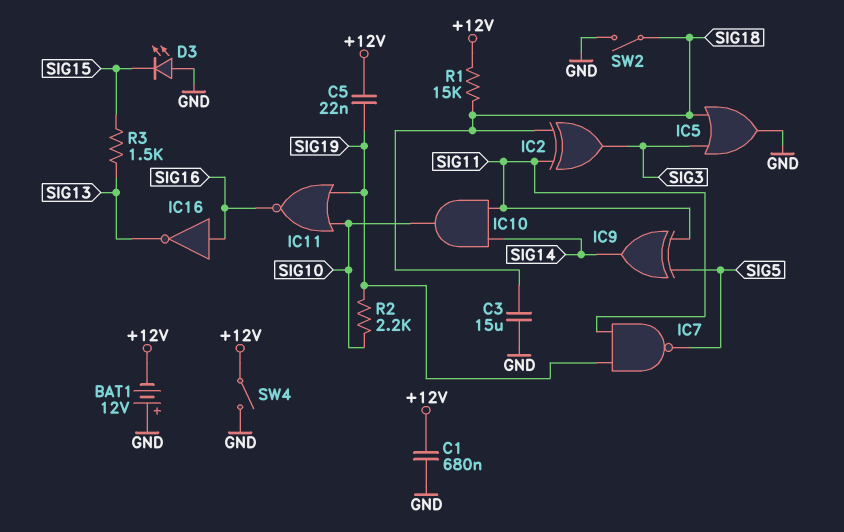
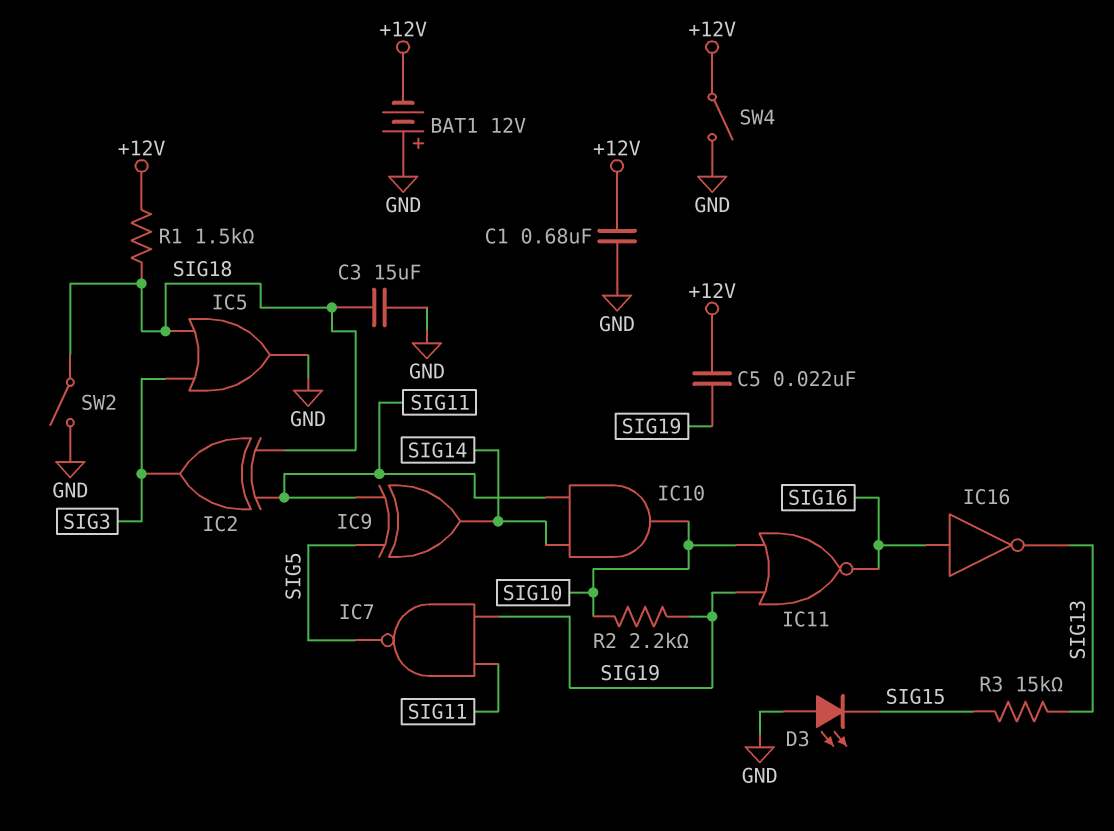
R1: 15k (+12V, SIG18) -> 1.5k (+12V, SIG18)
R3: 1.5k (SIG13, SIG15) -> 15k (SIG13, SIG15)

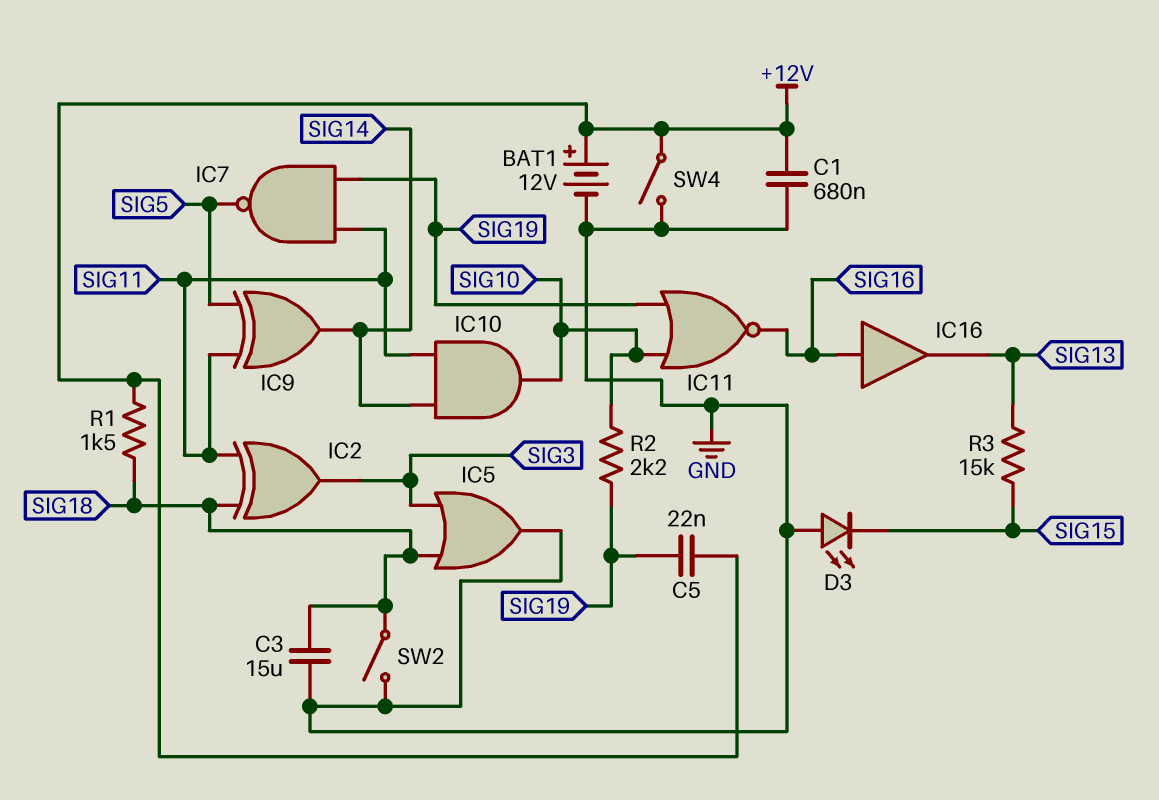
BAT1: 12V (plus GND, minus +12V) -> 12V (plus +12V, minus GND)
IC16: NOT (in SIG16, out SIG13) -> buffer (in SIG16, out SIG13)

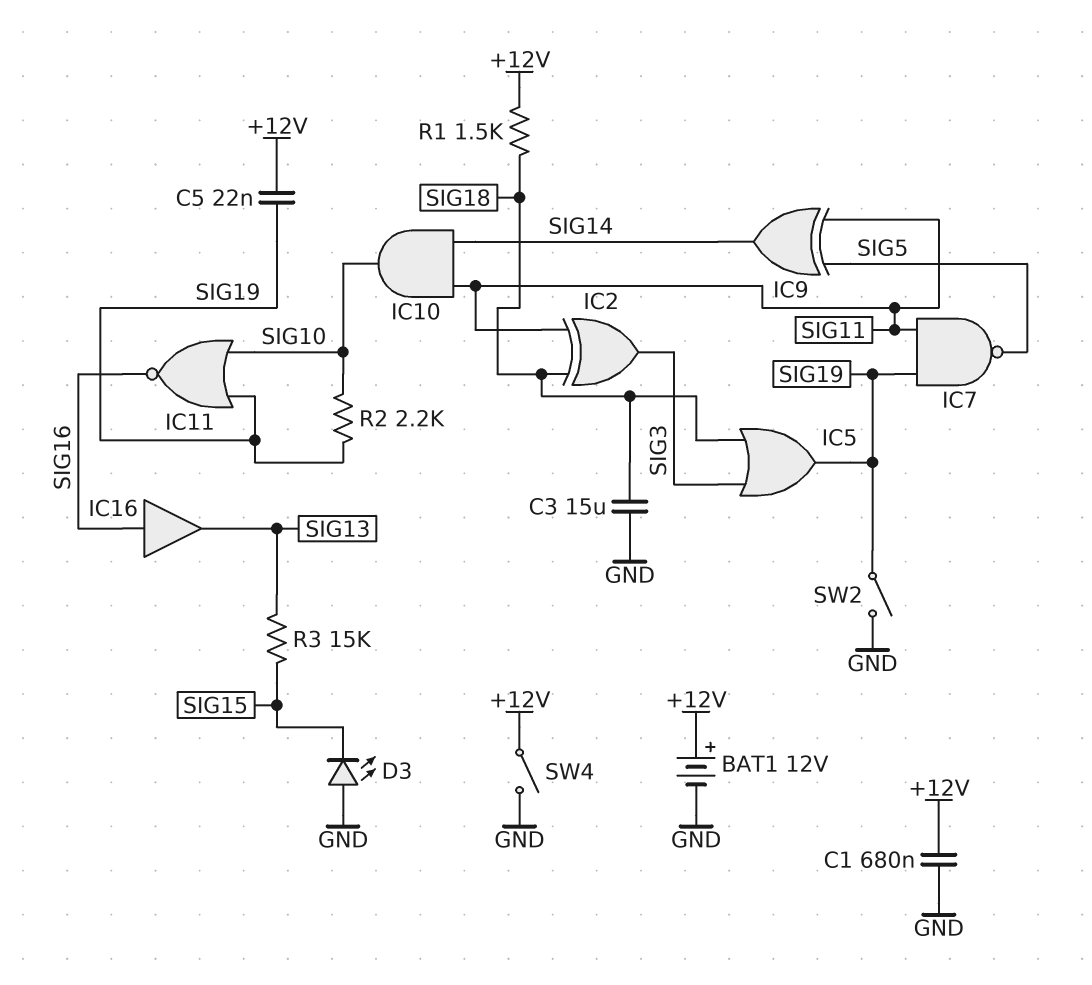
IC5: OR (in SIG3, in SIG18, out GND) -> OR (in SIG3, in SIG18, out SIG19)
SW2: switch (GND, SIG18) -> switch (GND, SIG19)

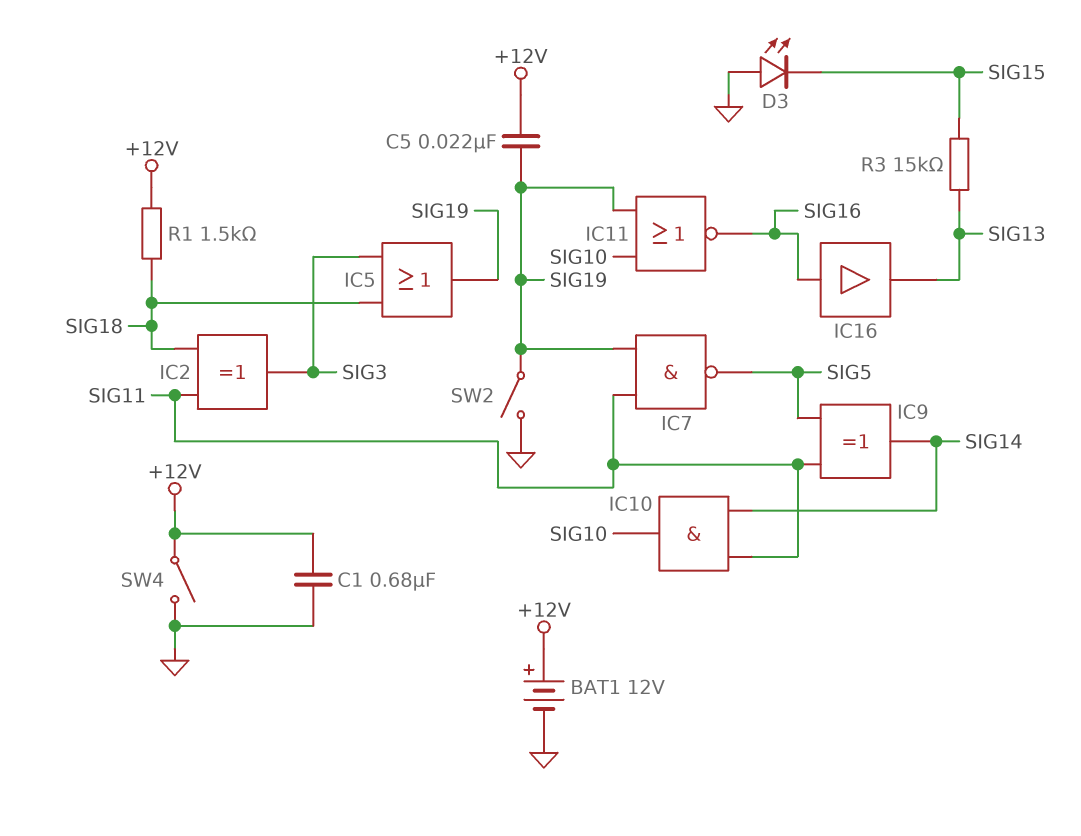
C3: 15uF (GND, SIG18) -> none
R2: 2.2k (SIG10, SIG19) -> none

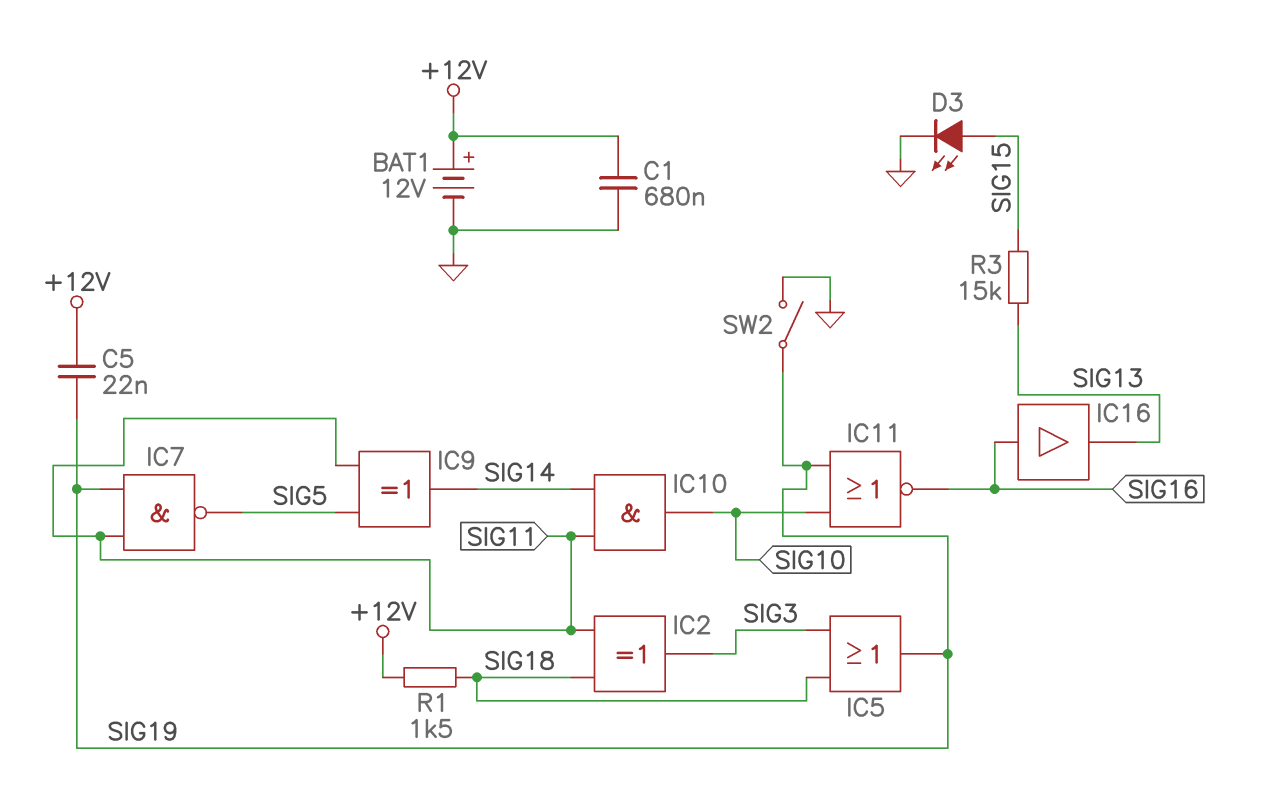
D3: LED (A GND, K SIG15) -> LED (A SIG15, K GND)
SW4: switch (+12V, GND) -> none

